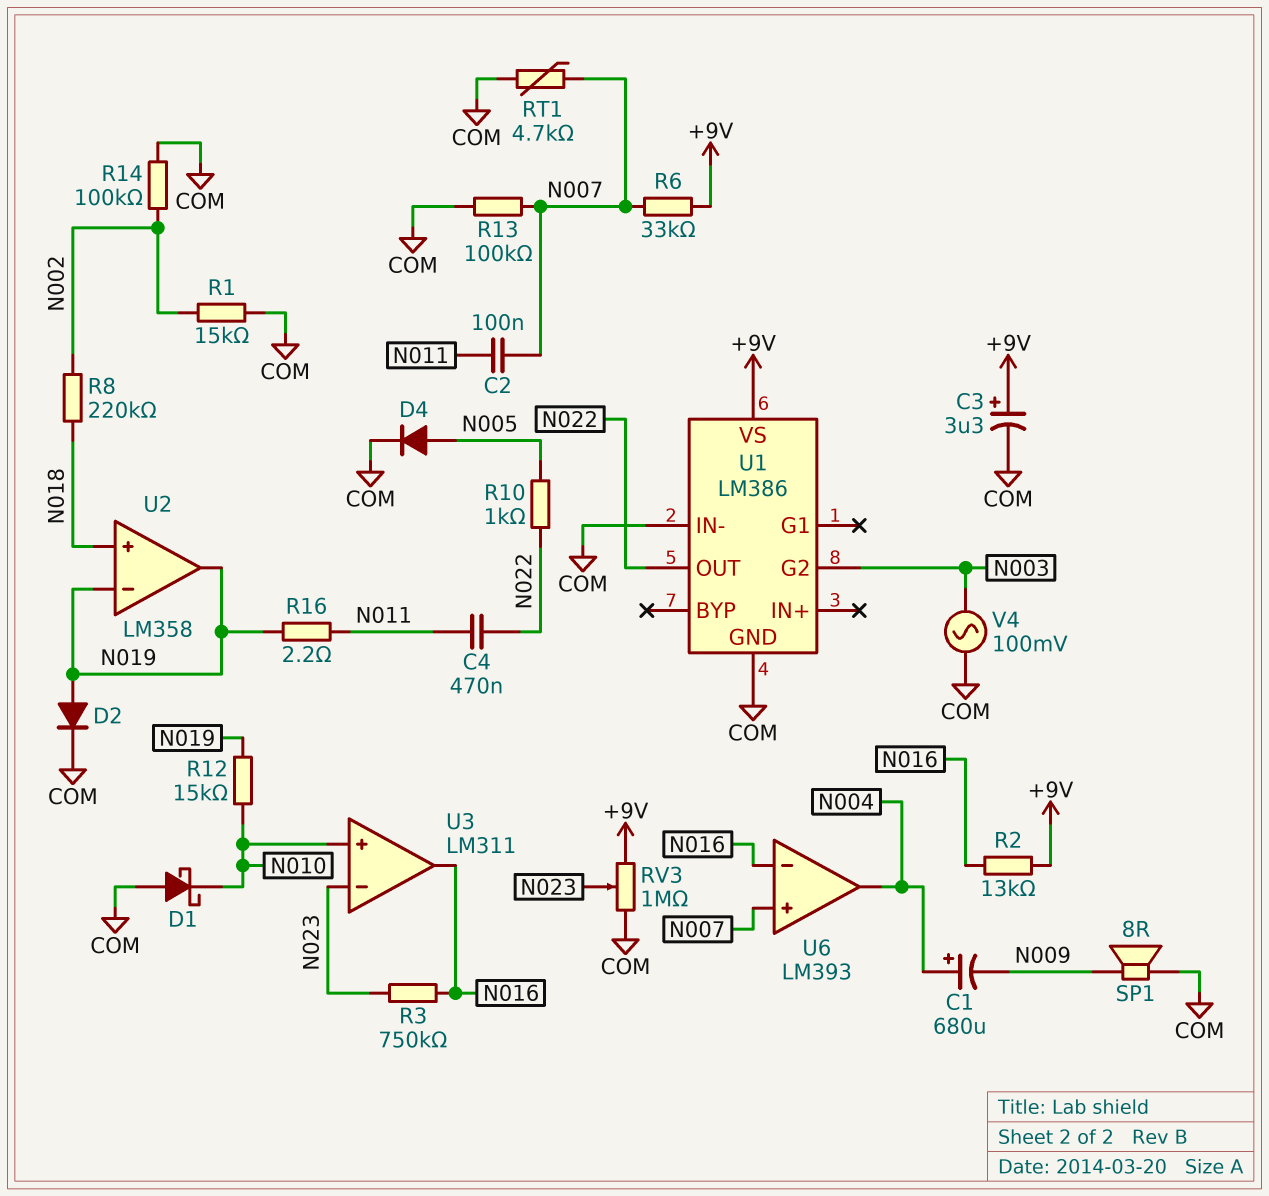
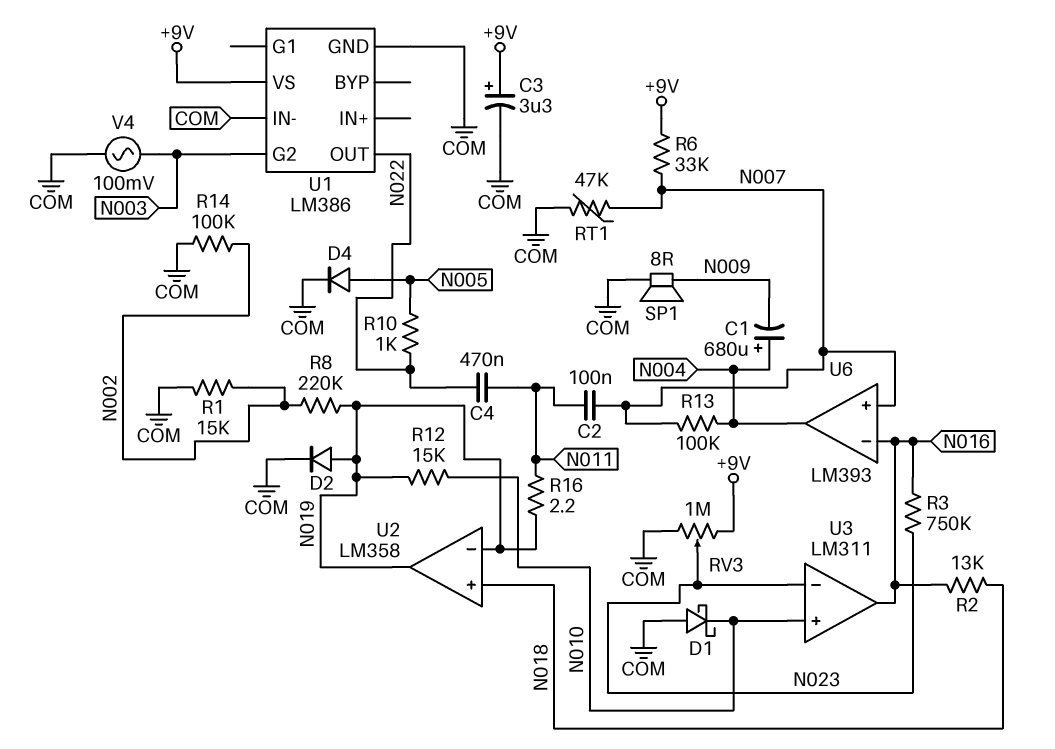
R2: 13k (+9V, N016) -> 13k (N016, N018)
R8: 220k (N002, N018) -> 220k (N002, N019)
R13: 100k (COM, N007) -> 100k (N004, N007)
RT1: 4.7k (COM, N007) -> 47k (COM, N007)

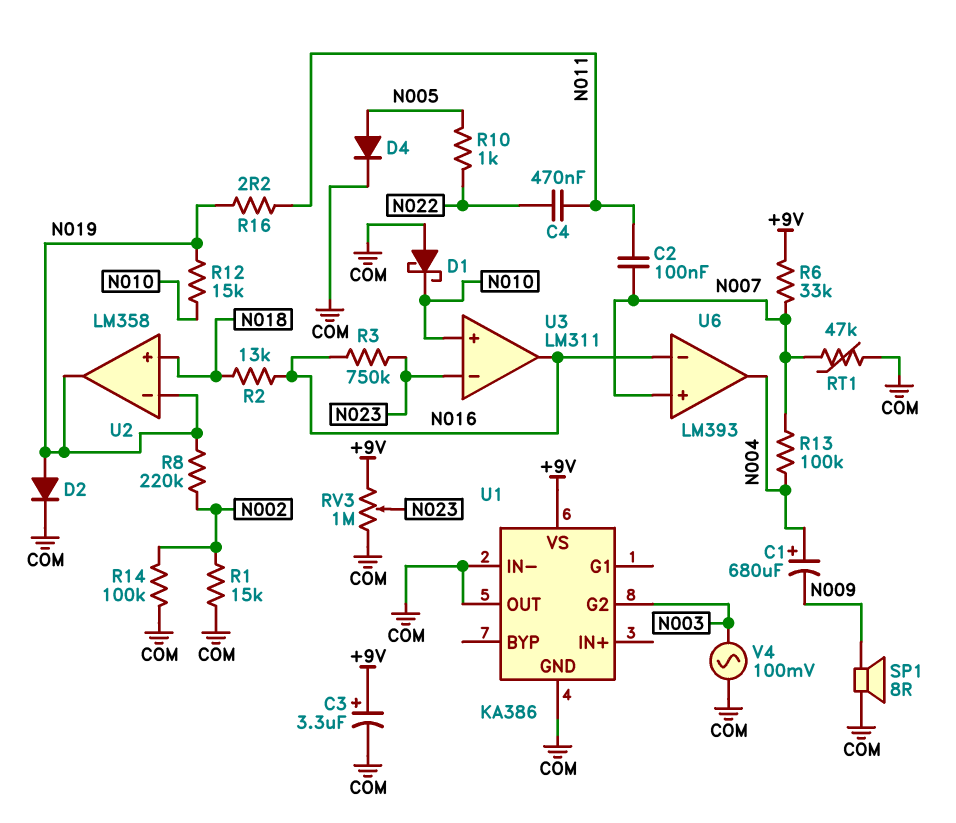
U1: LM386 -> KA386
U1 pin OUT: N022 -> COM

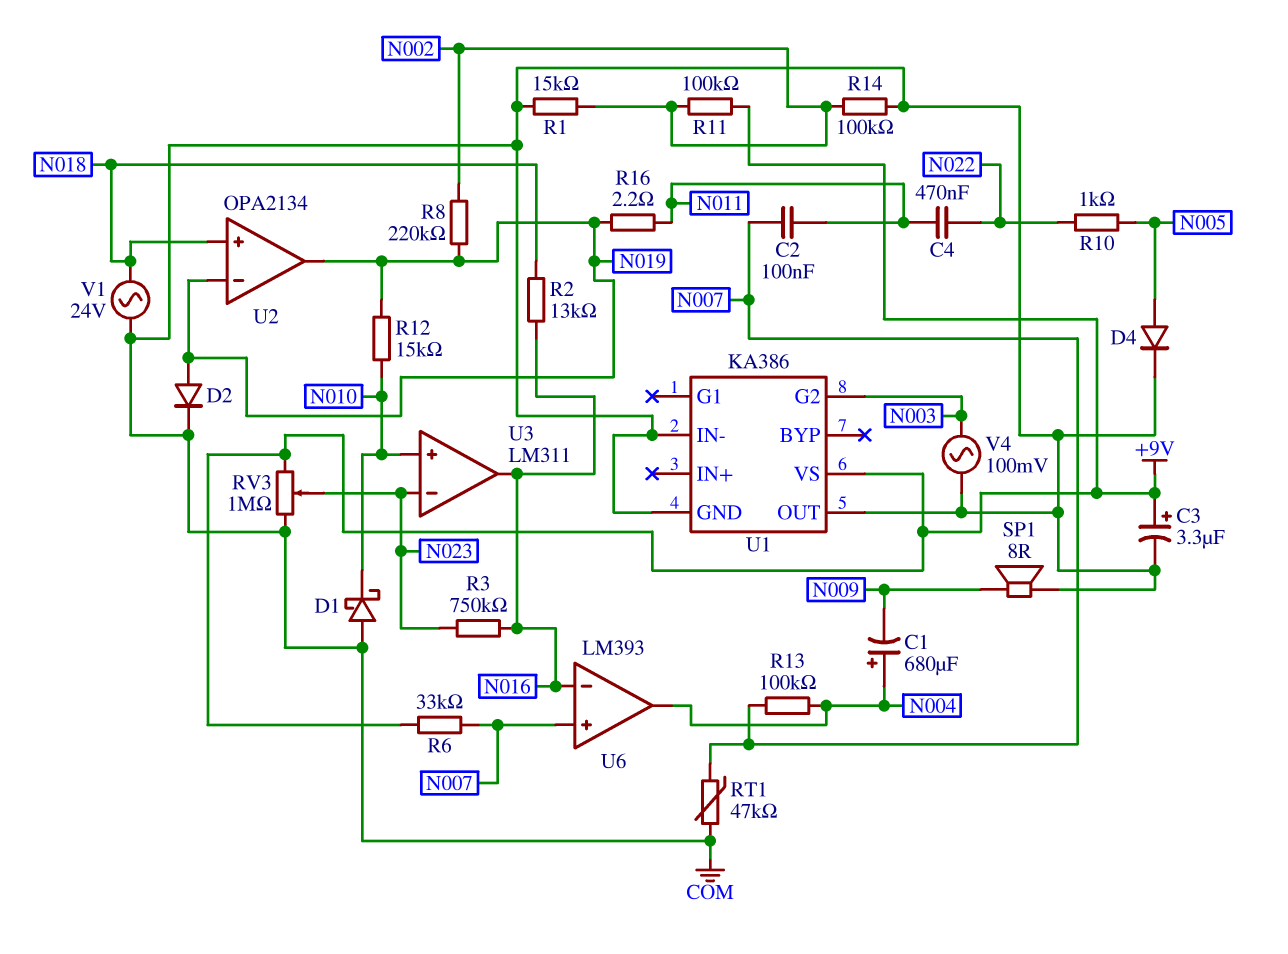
R11: none -> 100k (+9V, N002)
U2: LM358 -> OPA2134
V1: none -> AC 24V (COM, N018)

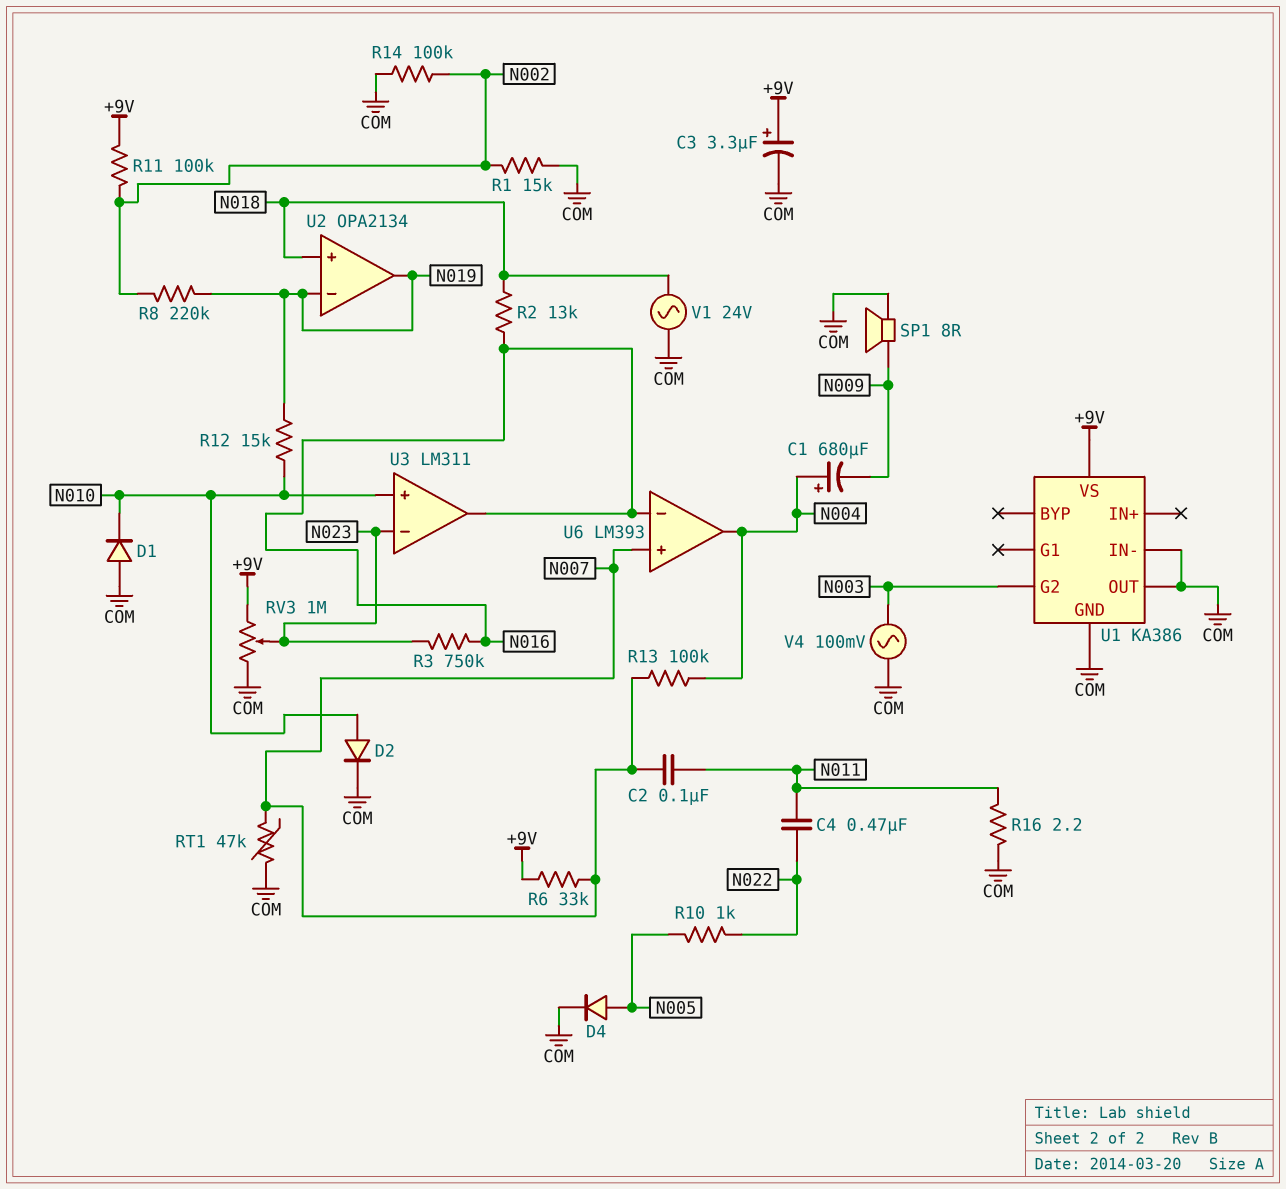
D1: schottky (A COM, K N010) -> diode (A COM, K N010)
D2: diode (A N019, K COM) -> diode (A N010, K COM)
R16: 2.2 (N011, N019) -> 2.2 (COM, N011)

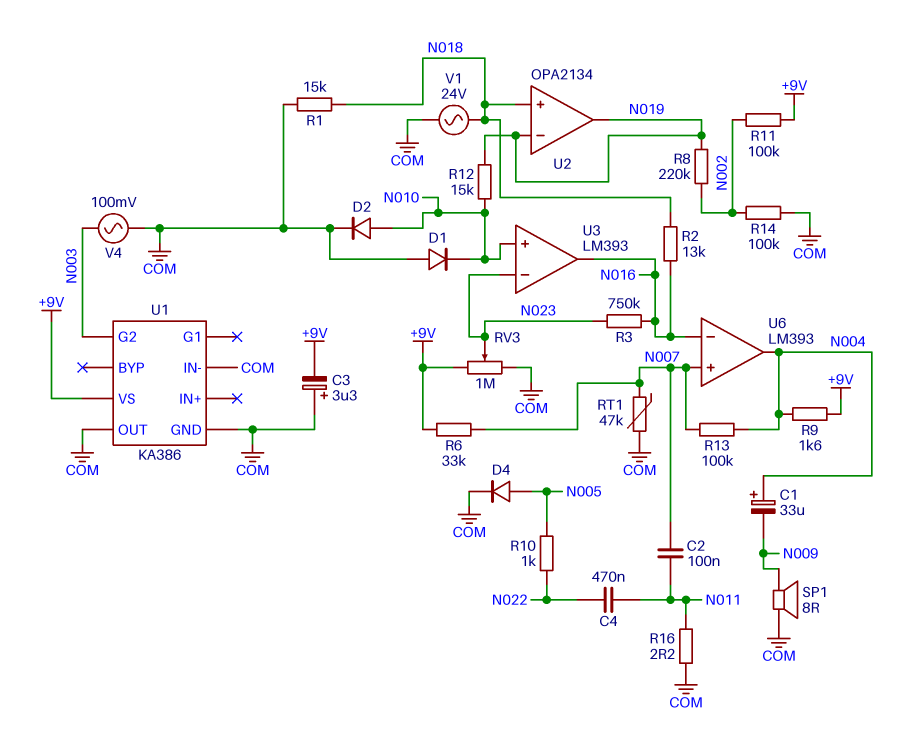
C1: 680uF (plus N004, minus N009) -> 33uF (plus N004, minus N009)
C3: 3.3uF (plus +9V, minus COM) -> 3.3uF (plus COM, minus +9V)
R1: 15k (COM, N002) -> 15k (COM, N018)
R9: none -> 1.6k (+9V, N004)
U3: LM311 -> LM393

